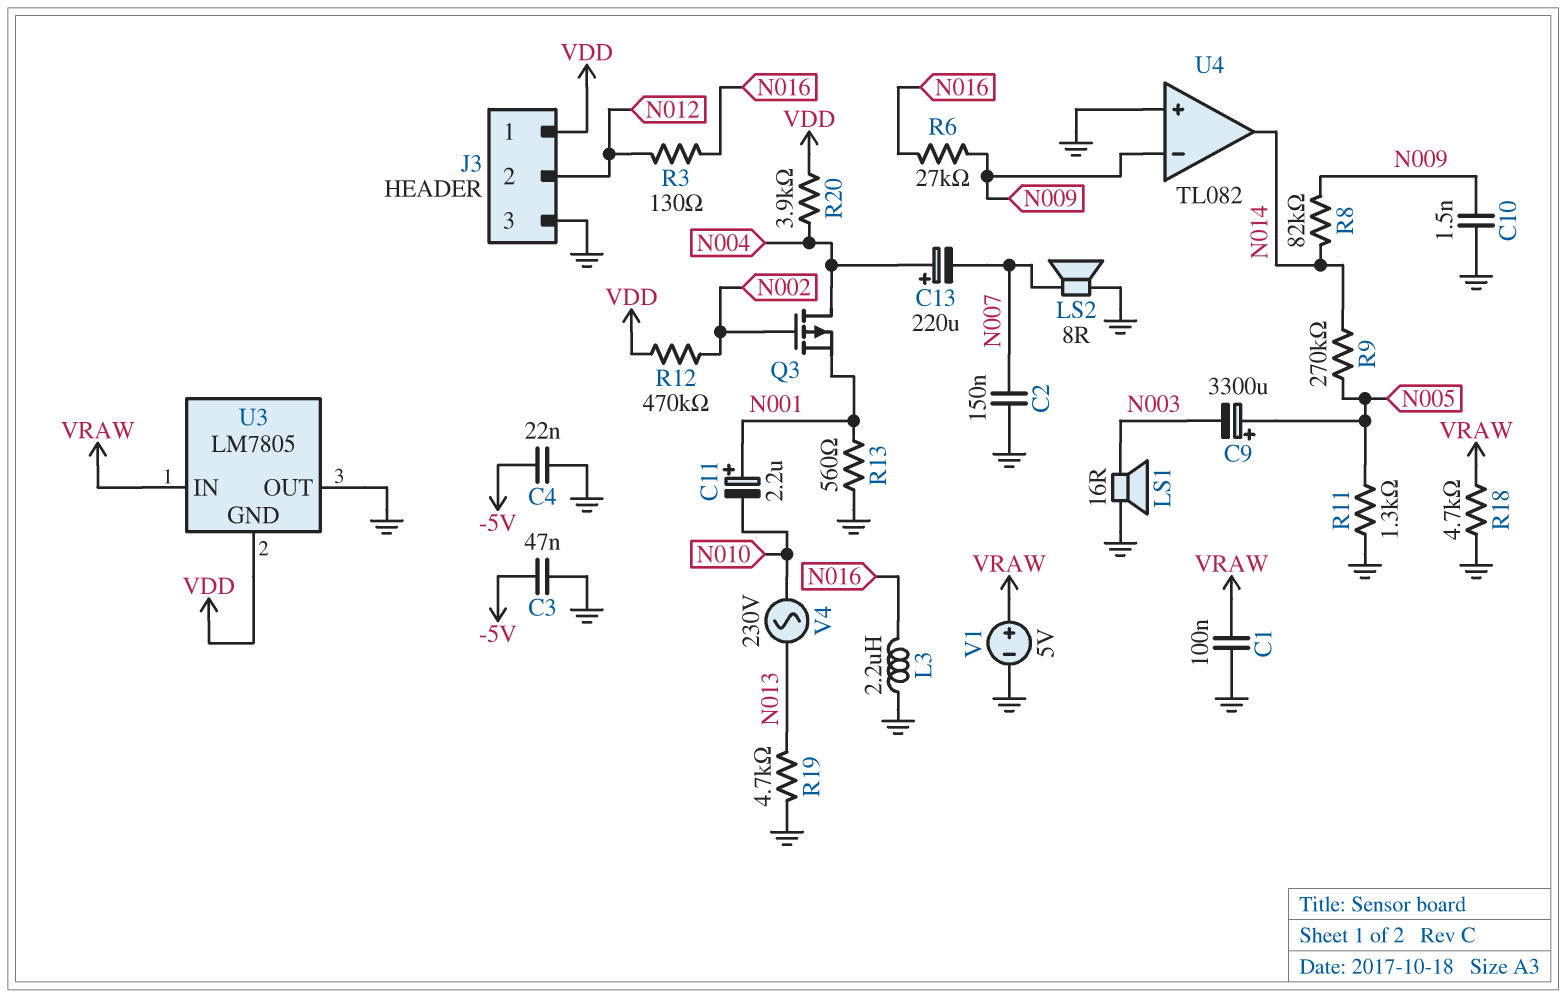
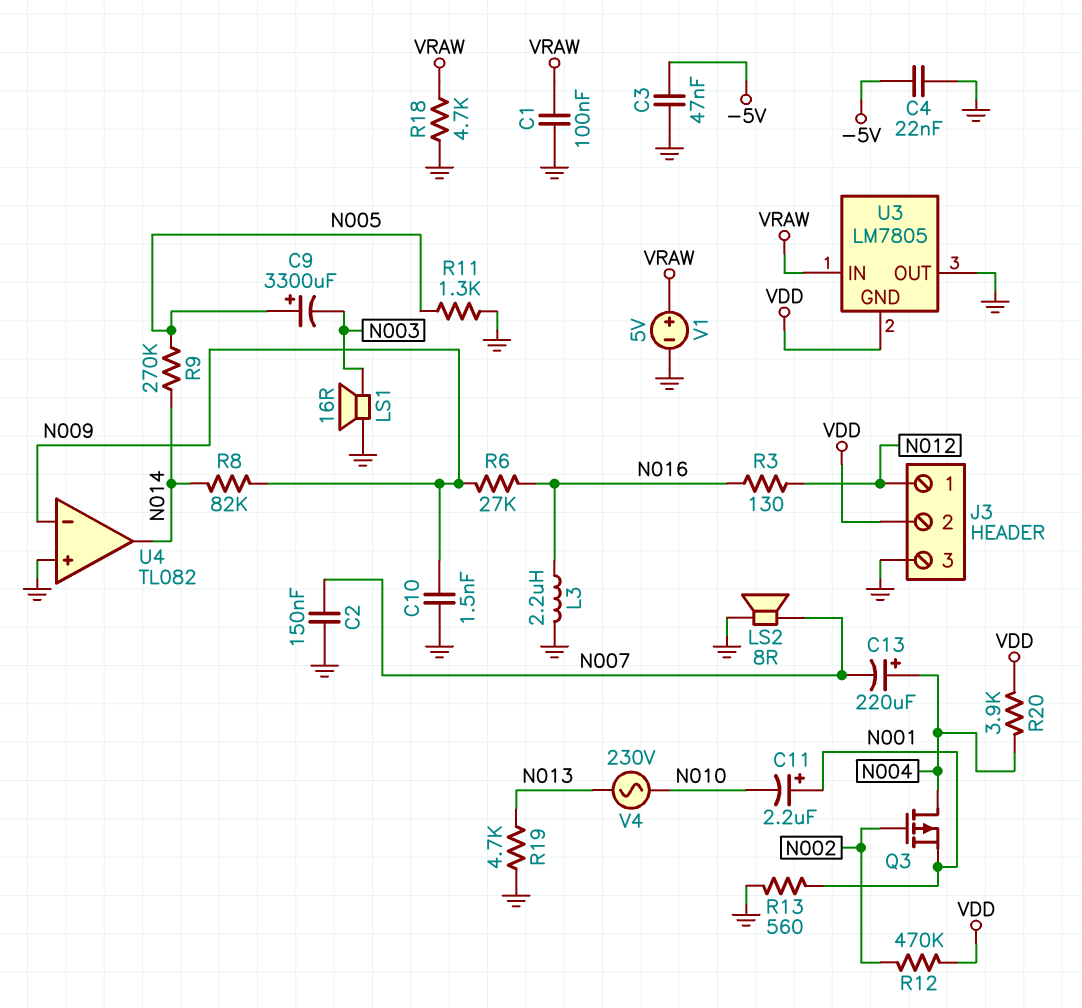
J3 pin 1: VDD -> N012
J3 pin 2: N012 -> VDD

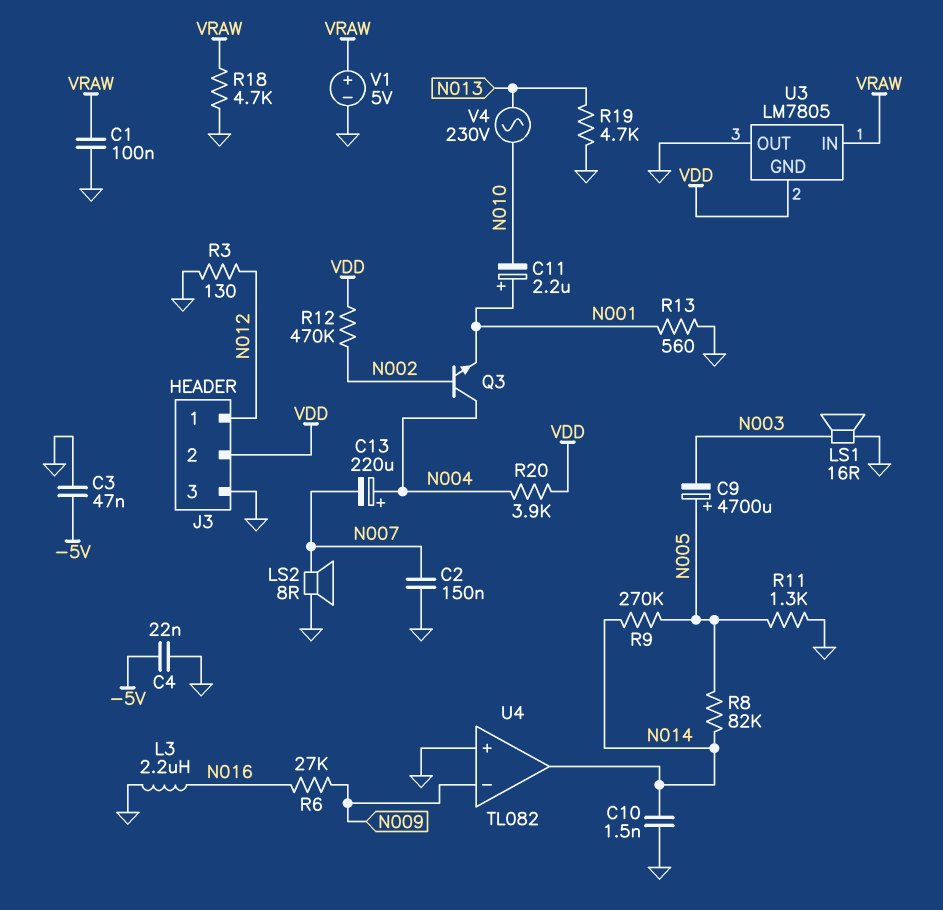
C9: 3300uF (plus N005, minus N003) -> 4700uF (plus N005, minus N003)
C10: 1.5nF (GND, N009) -> 1.5nF (GND, N014)
Q3: PMOS (G N002, D N004, S N001) -> NPN (B N002, C N004, E N001)
R3: 130 (N012, N016) -> 130 (GND, N012)
R8: 82k (N009, N014) -> 82k (N005, N014)

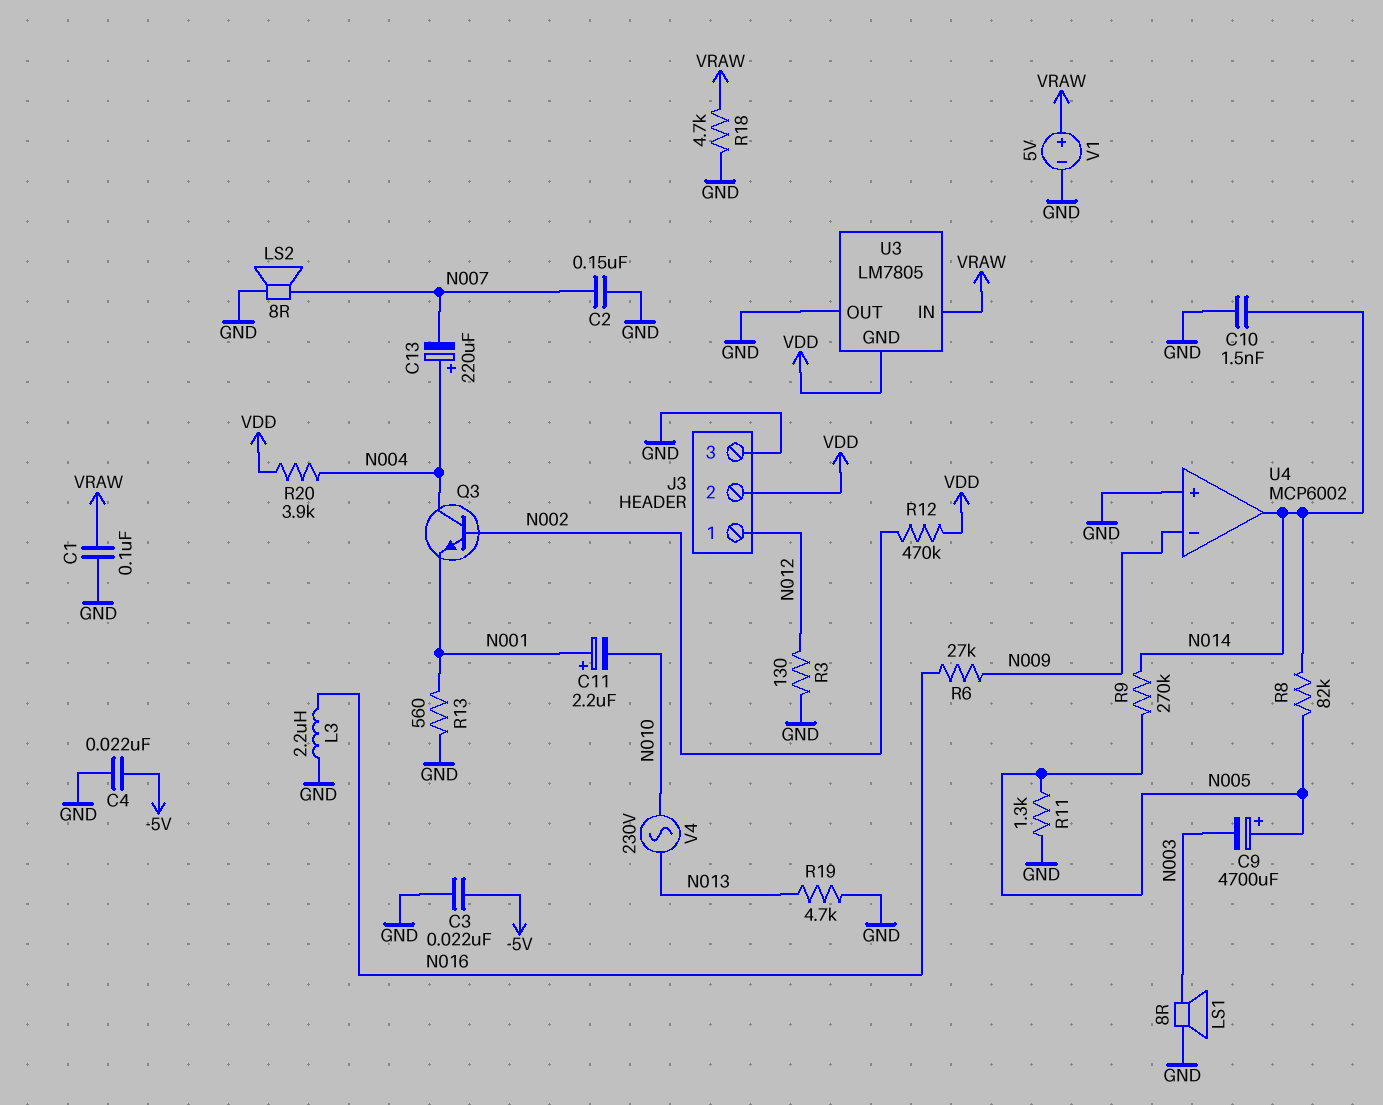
C3: 47nF (-5V, GND) -> 22nF (-5V, GND)
LS1: speaker 16R (GND, N003) -> speaker 8R (GND, N003)
U4: TL082 -> MCP6002

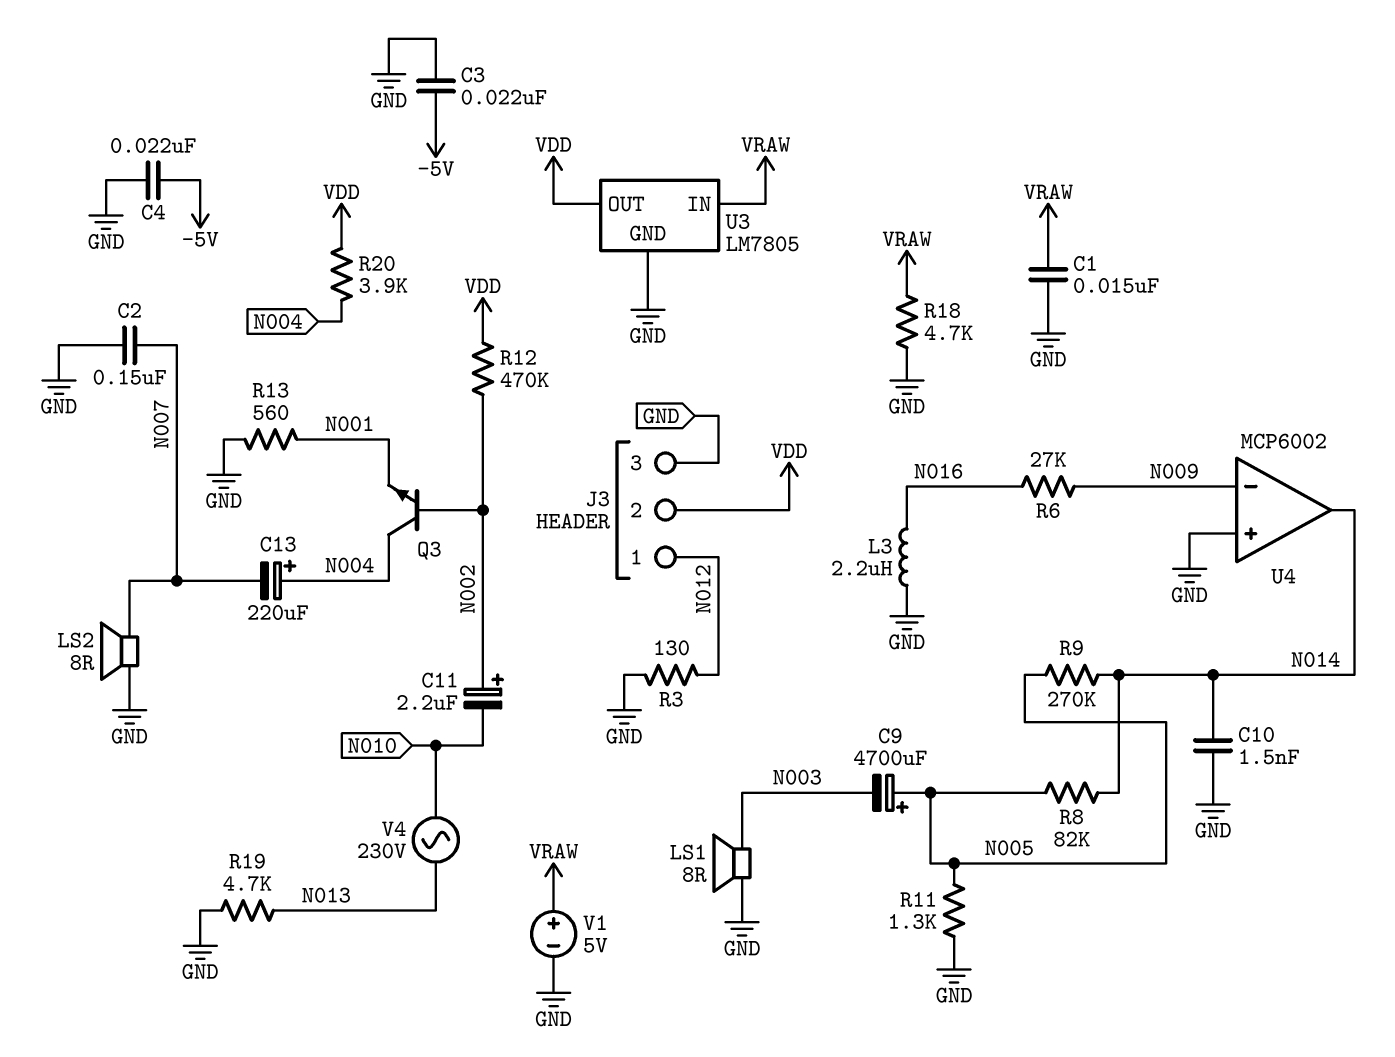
C1: 100nF (GND, VRAW) -> 15nF (GND, VRAW)
C11: 2.2uF (plus N001, minus N010) -> 2.2uF (plus N002, minus N010)
U3 pin GND: VDD -> GND
U3 pin OUT: GND -> VDD

